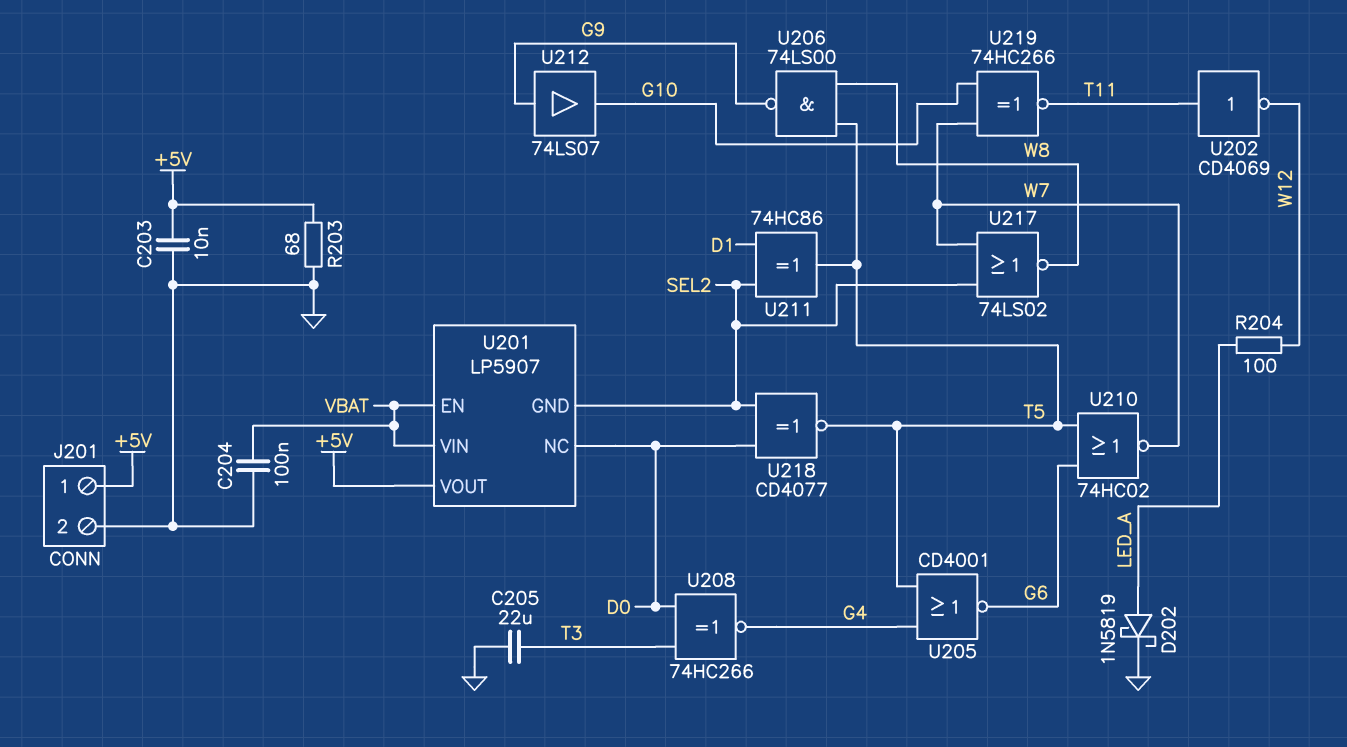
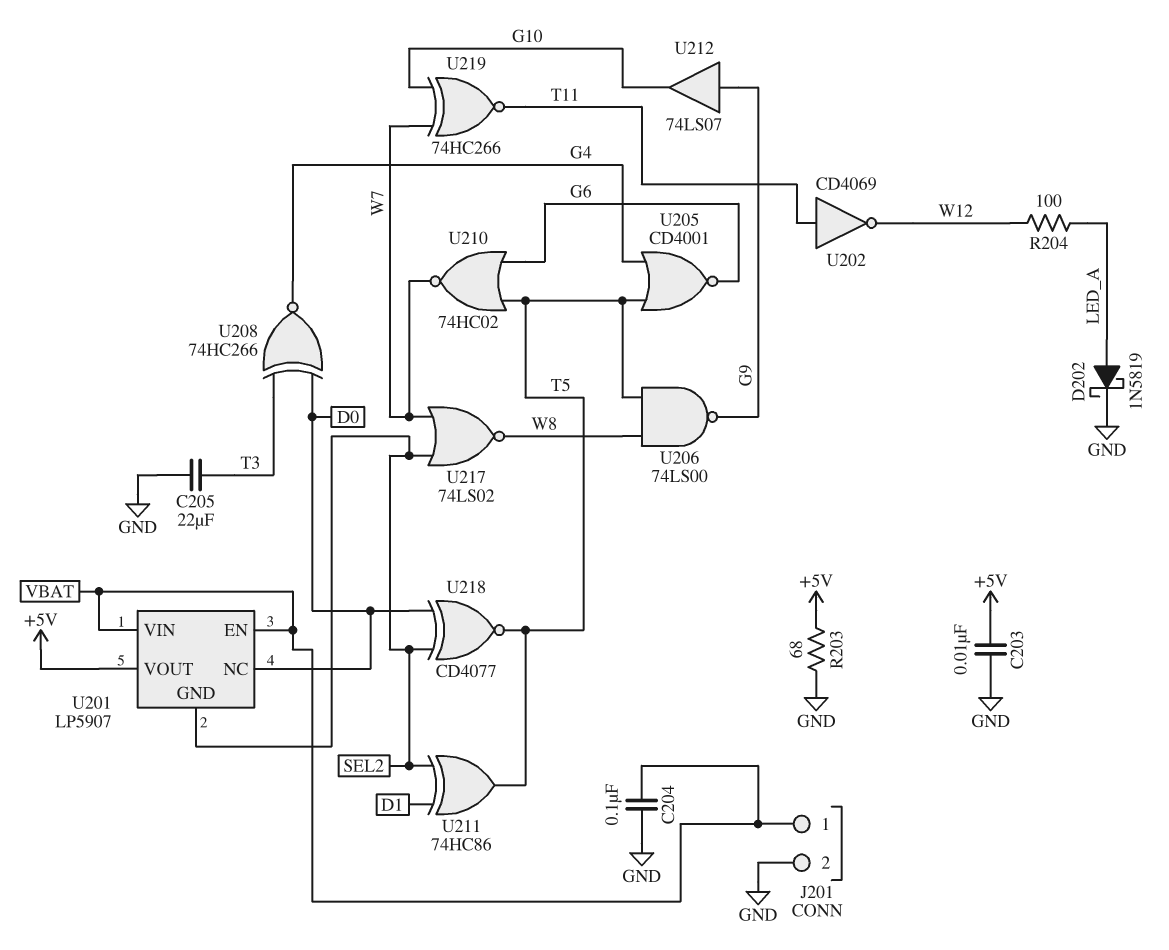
J201 pin 1: +5V -> VBAT

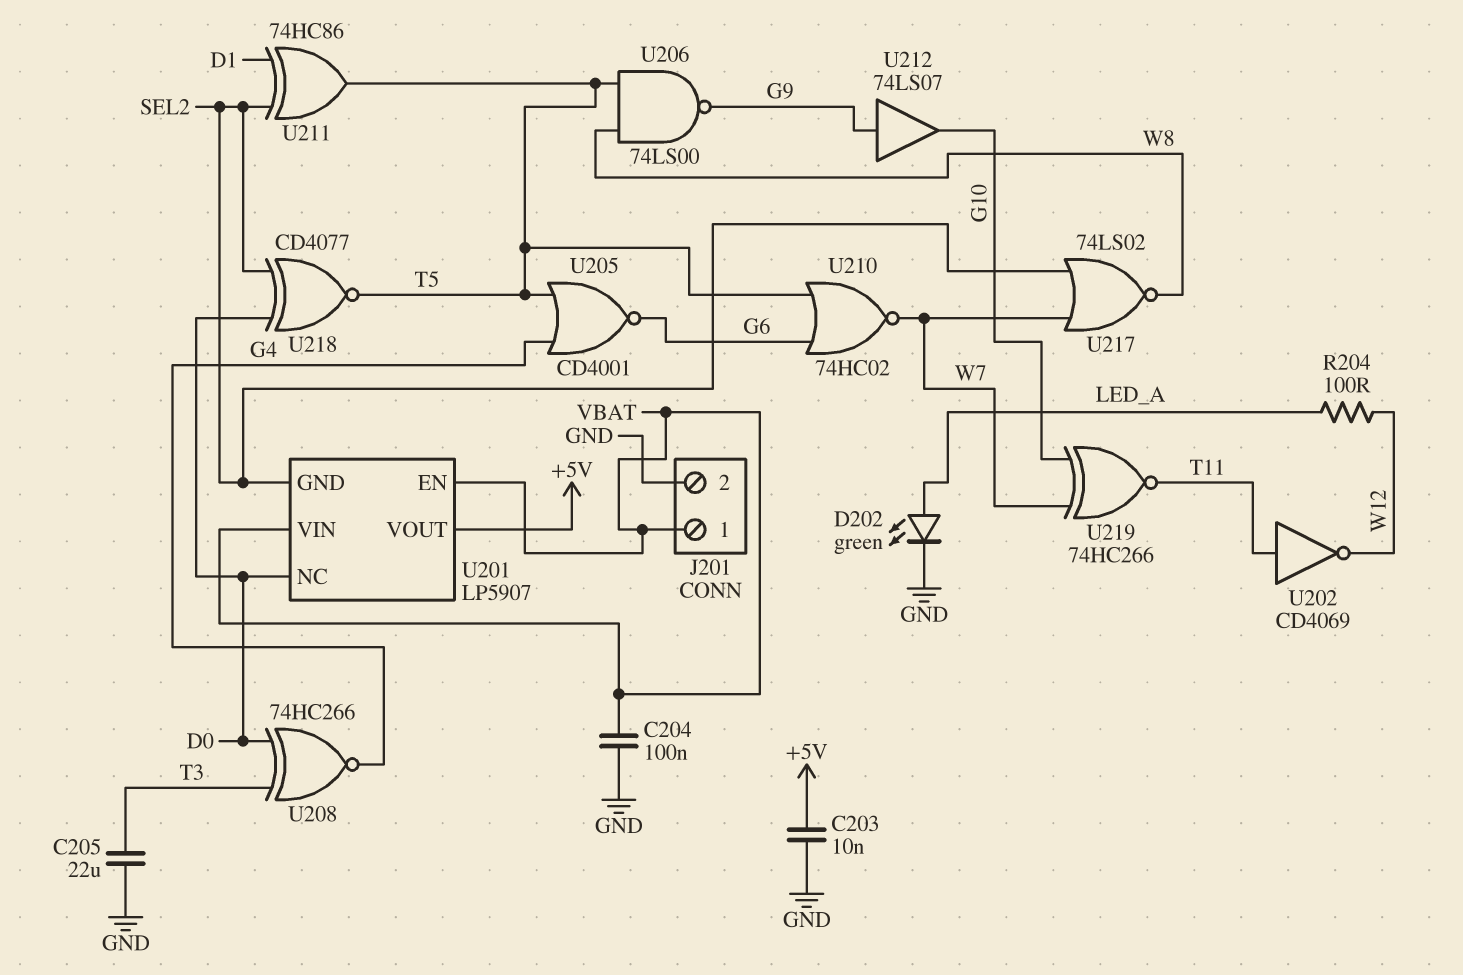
D202: schottky 1N5819 (A LED_A, K GND) -> LED green (A LED_A, K GND)
R203: 68 (+5V, GND) -> none

